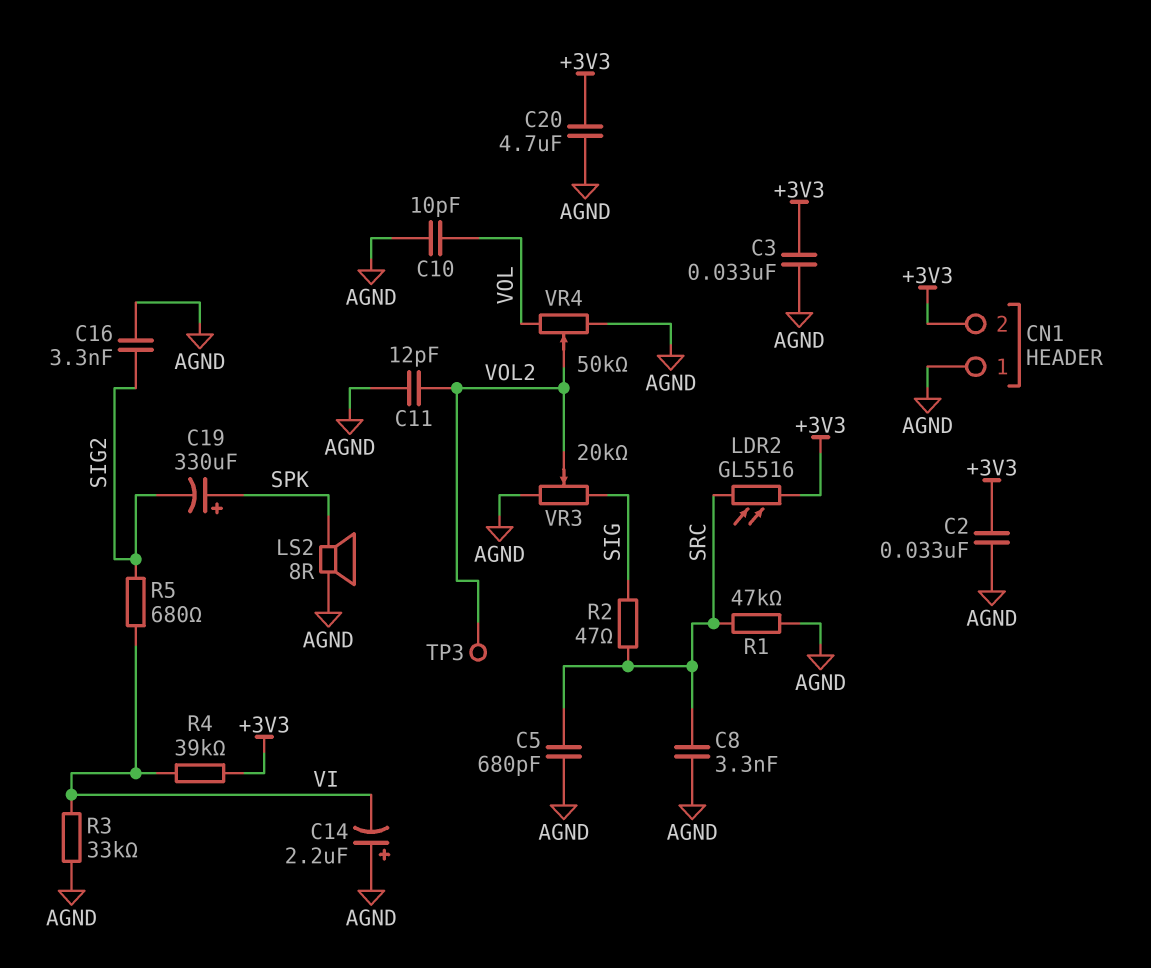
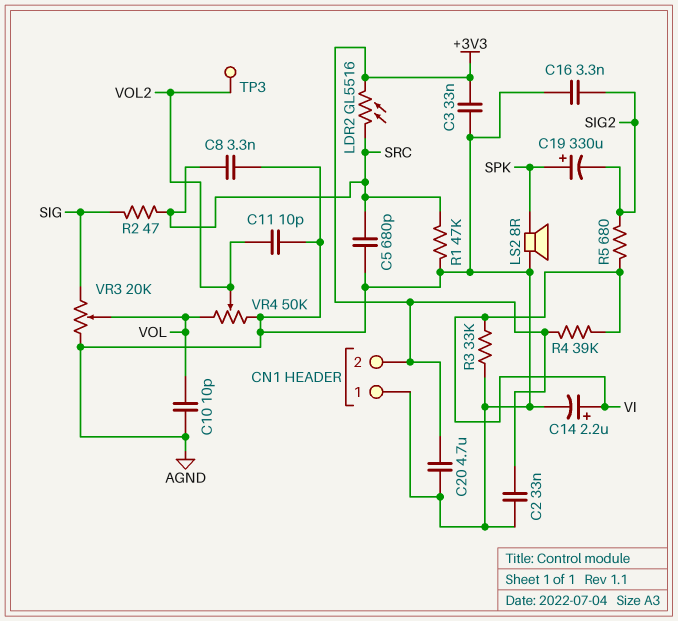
C11: 12pF (AGND, VOL2) -> 10pF (AGND, VOL2)
C14: 2.2uF (plus AGND, minus VI) -> 2.2uF (plus VI, minus AGND)
VR3: 20k (AGND, SIG, wiper VOL2) -> 20k (AGND, SIG, wiper VOL)

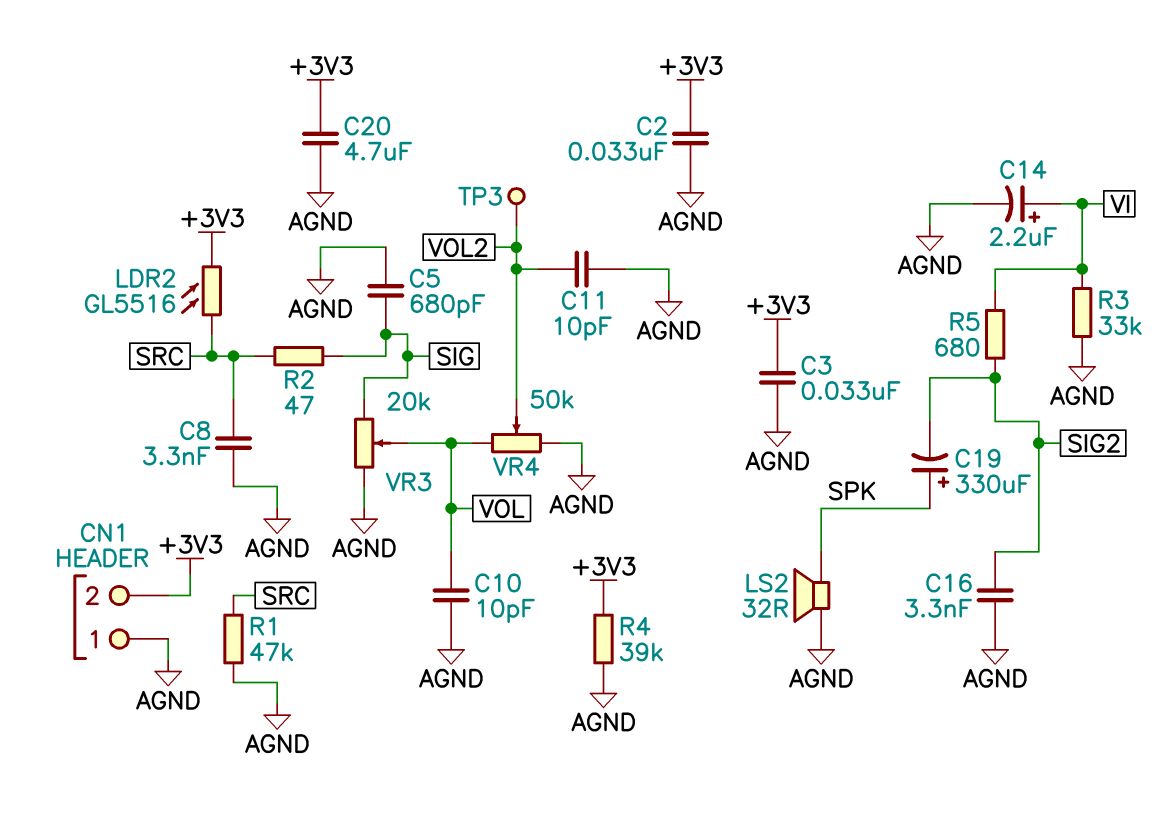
C5: 680pF (AGND, SRC) -> 680pF (AGND, SIG)
LS2: speaker 8R (AGND, SPK) -> speaker 32R (AGND, SPK)
R4: 39k (+3V3, VI) -> 39k (+3V3, AGND)

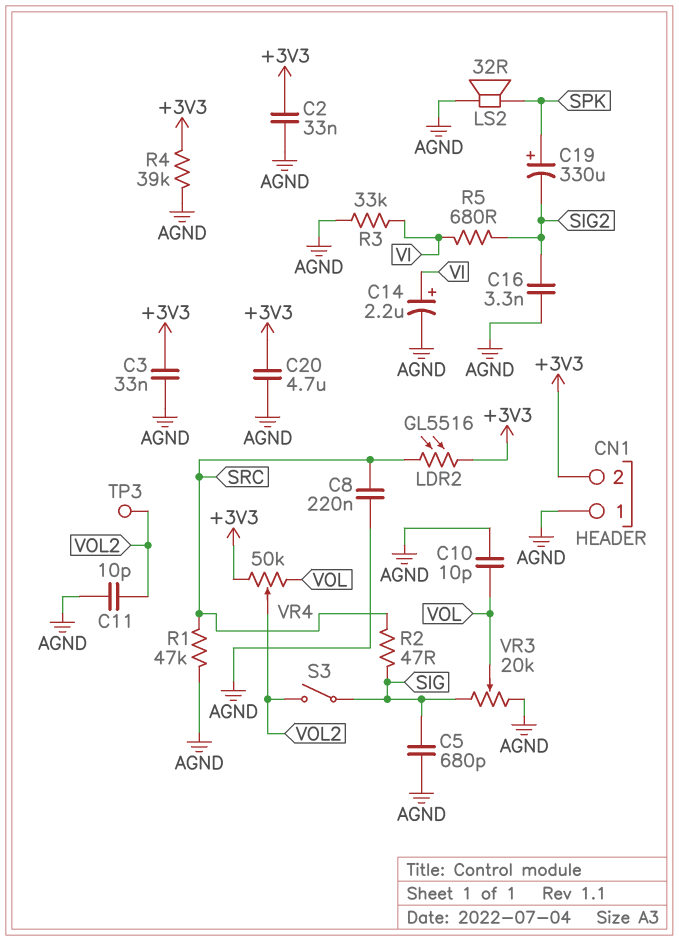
C8: 3.3nF (AGND, SRC) -> 220nF (AGND, SRC)
S3: none -> switch (SIG, VOL2)
VR4: 50k (AGND, VOL, wiper VOL2) -> 50k (+3V3, VOL, wiper VOL2)

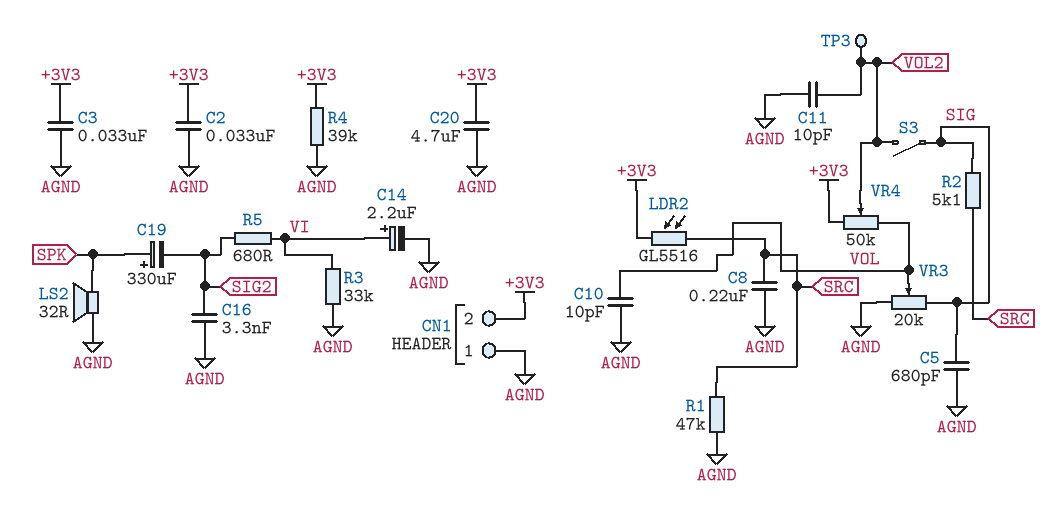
R2: 47 (SIG, SRC) -> 5.1k (SIG, SRC)

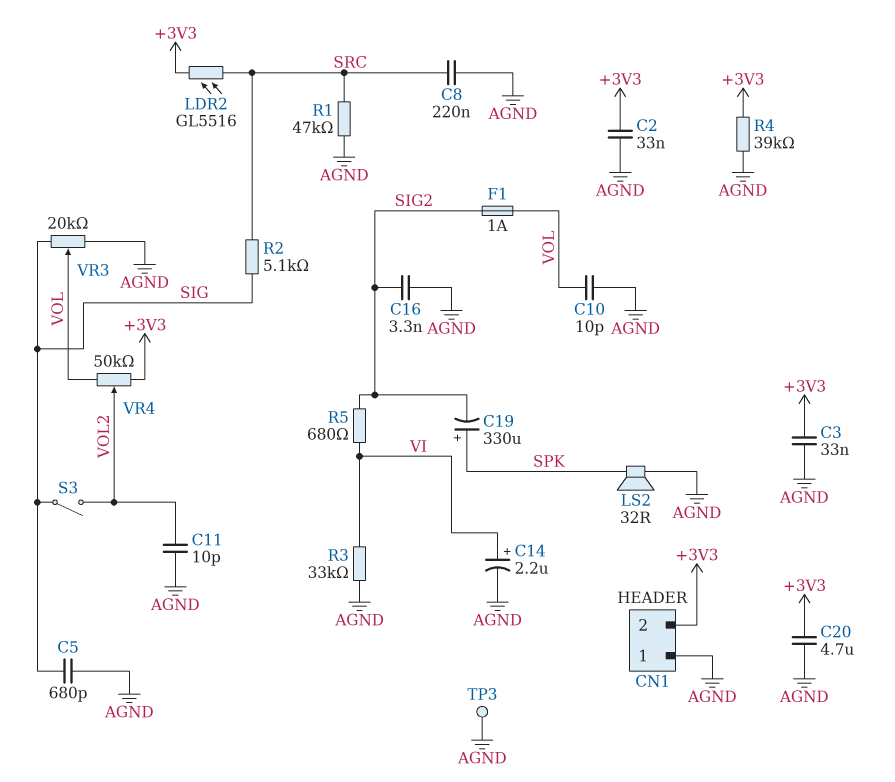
F1: none -> 1A (SIG2, VOL)
TP3: test point (VOL2) -> test point (AGND)

